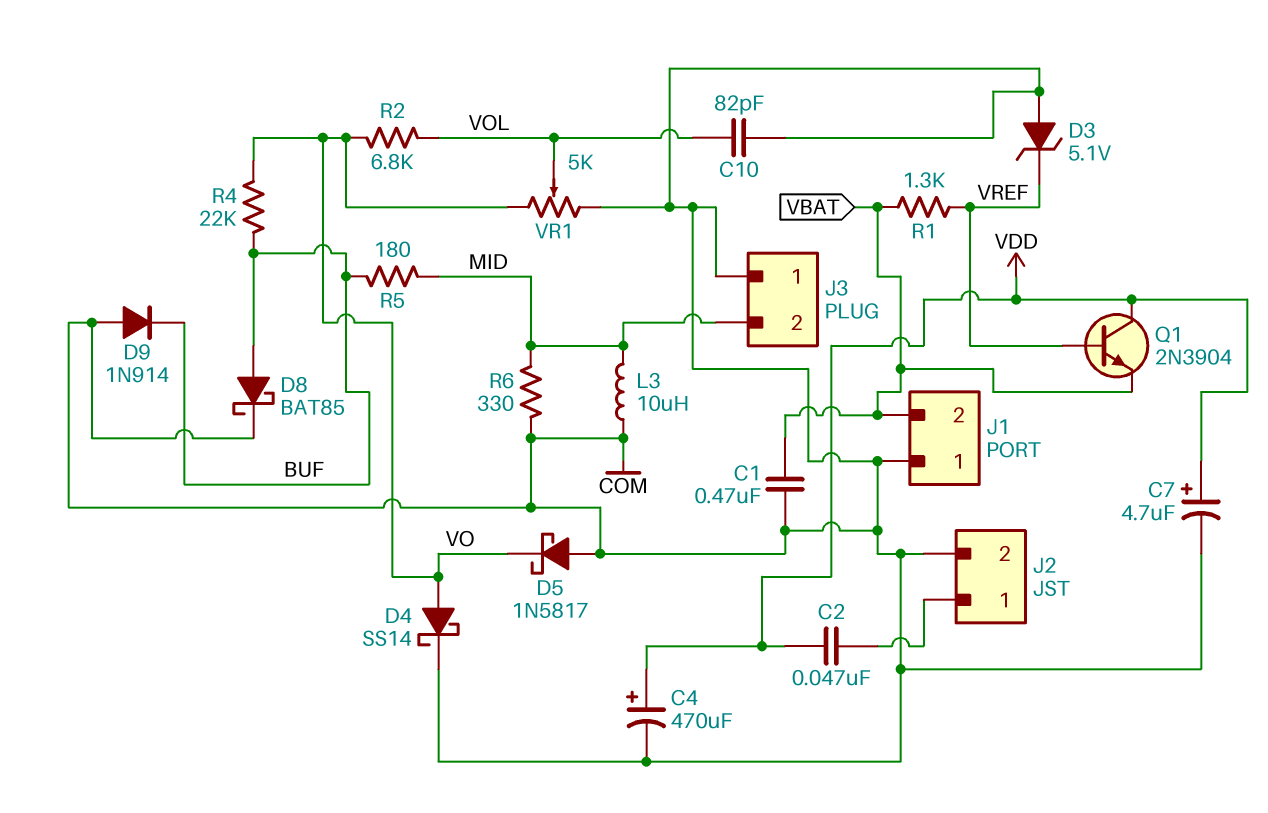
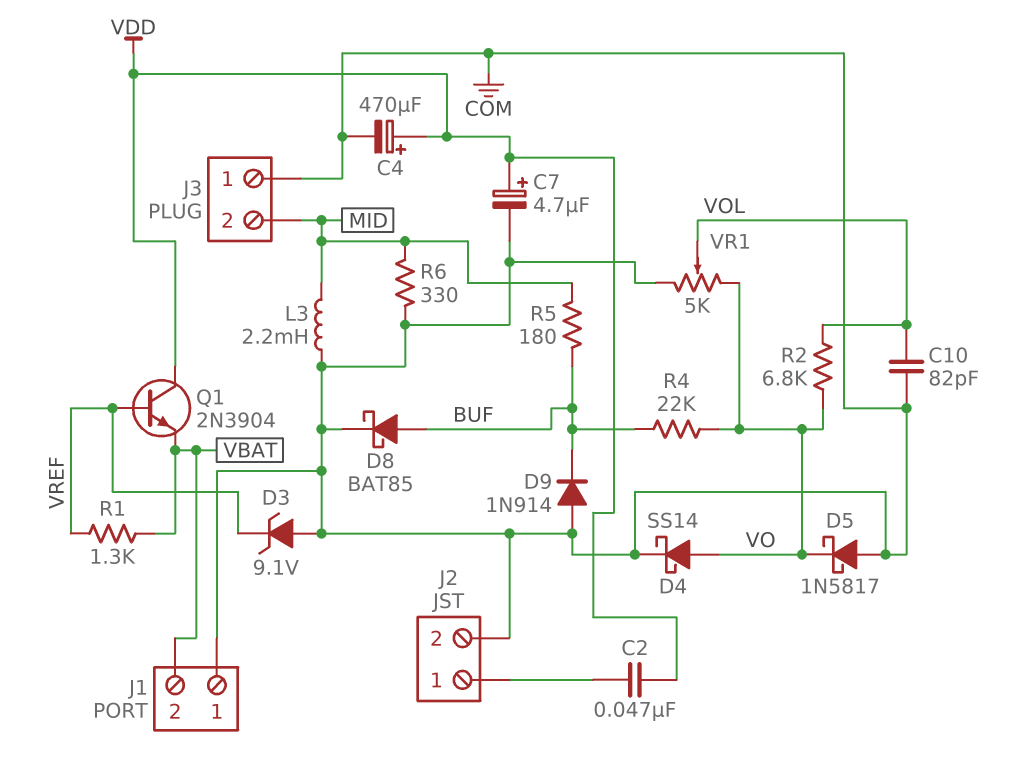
C1: 470nF (COM, VBAT) -> none
D3: zener 5.1V (A COM, K VREF) -> zener 9.1V (A COM, K VREF)
L3: 10uH (COM, MID) -> 2.2mH (COM, MID)

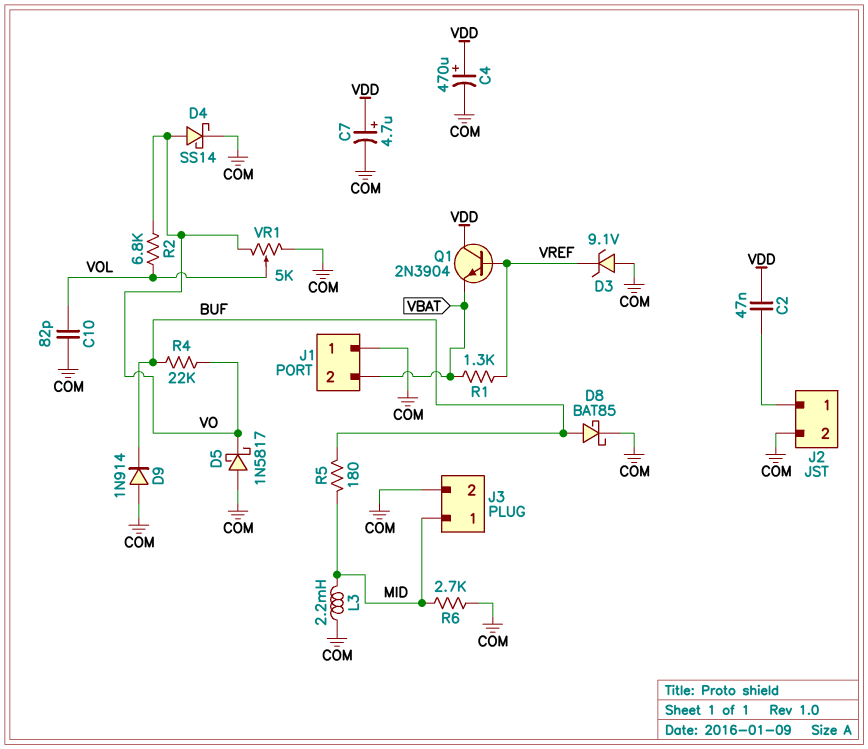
J3 pin 1: COM -> MID
J3 pin 2: MID -> COM
R6: 330 (COM, MID) -> 2.7k (COM, MID)

